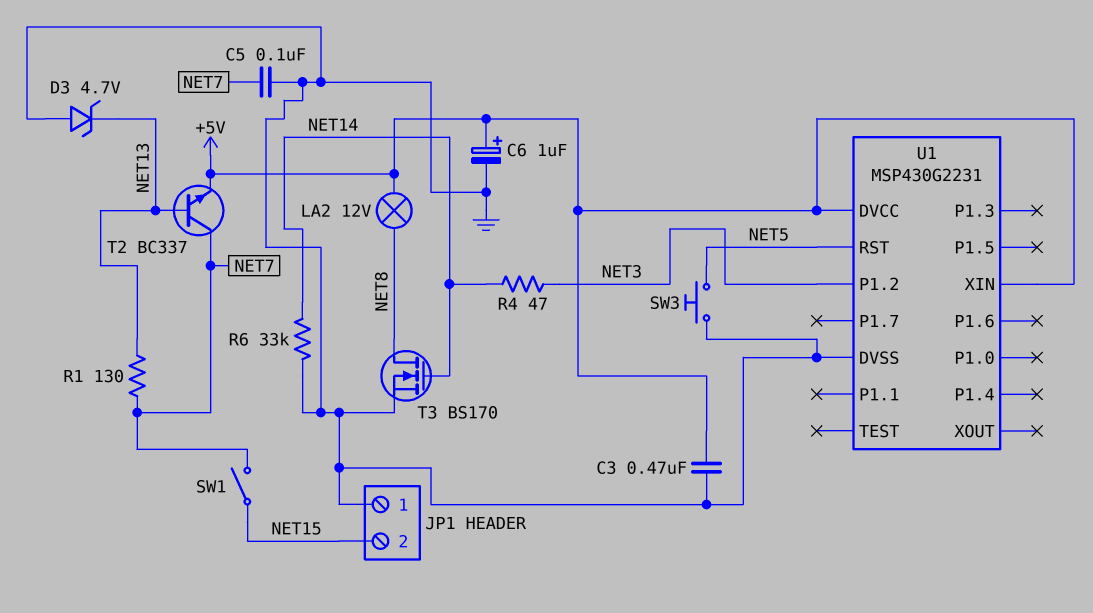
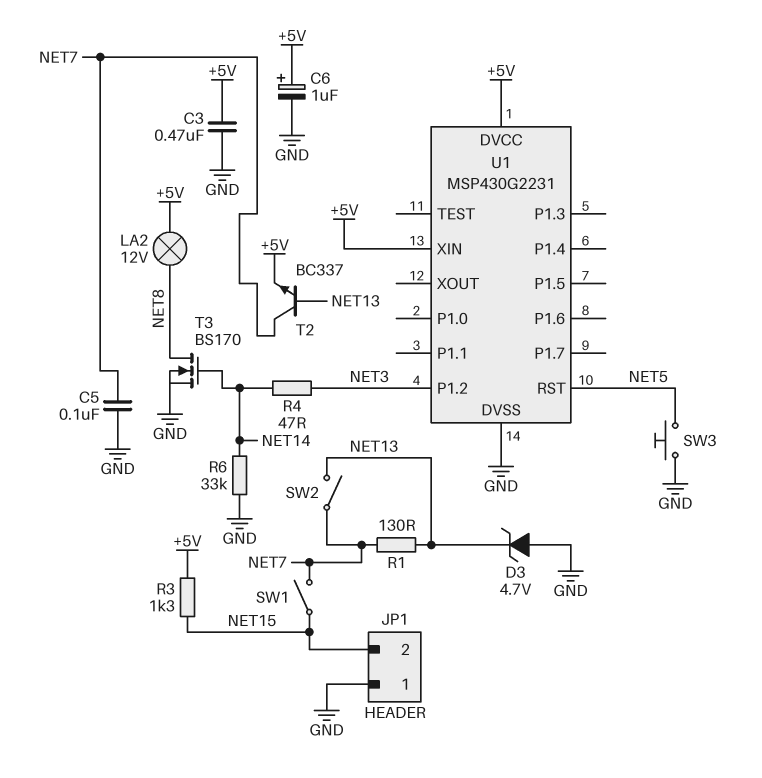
R3: none -> 1.3k (+5V, NET15)
SW2: none -> switch (NET7, NET13)

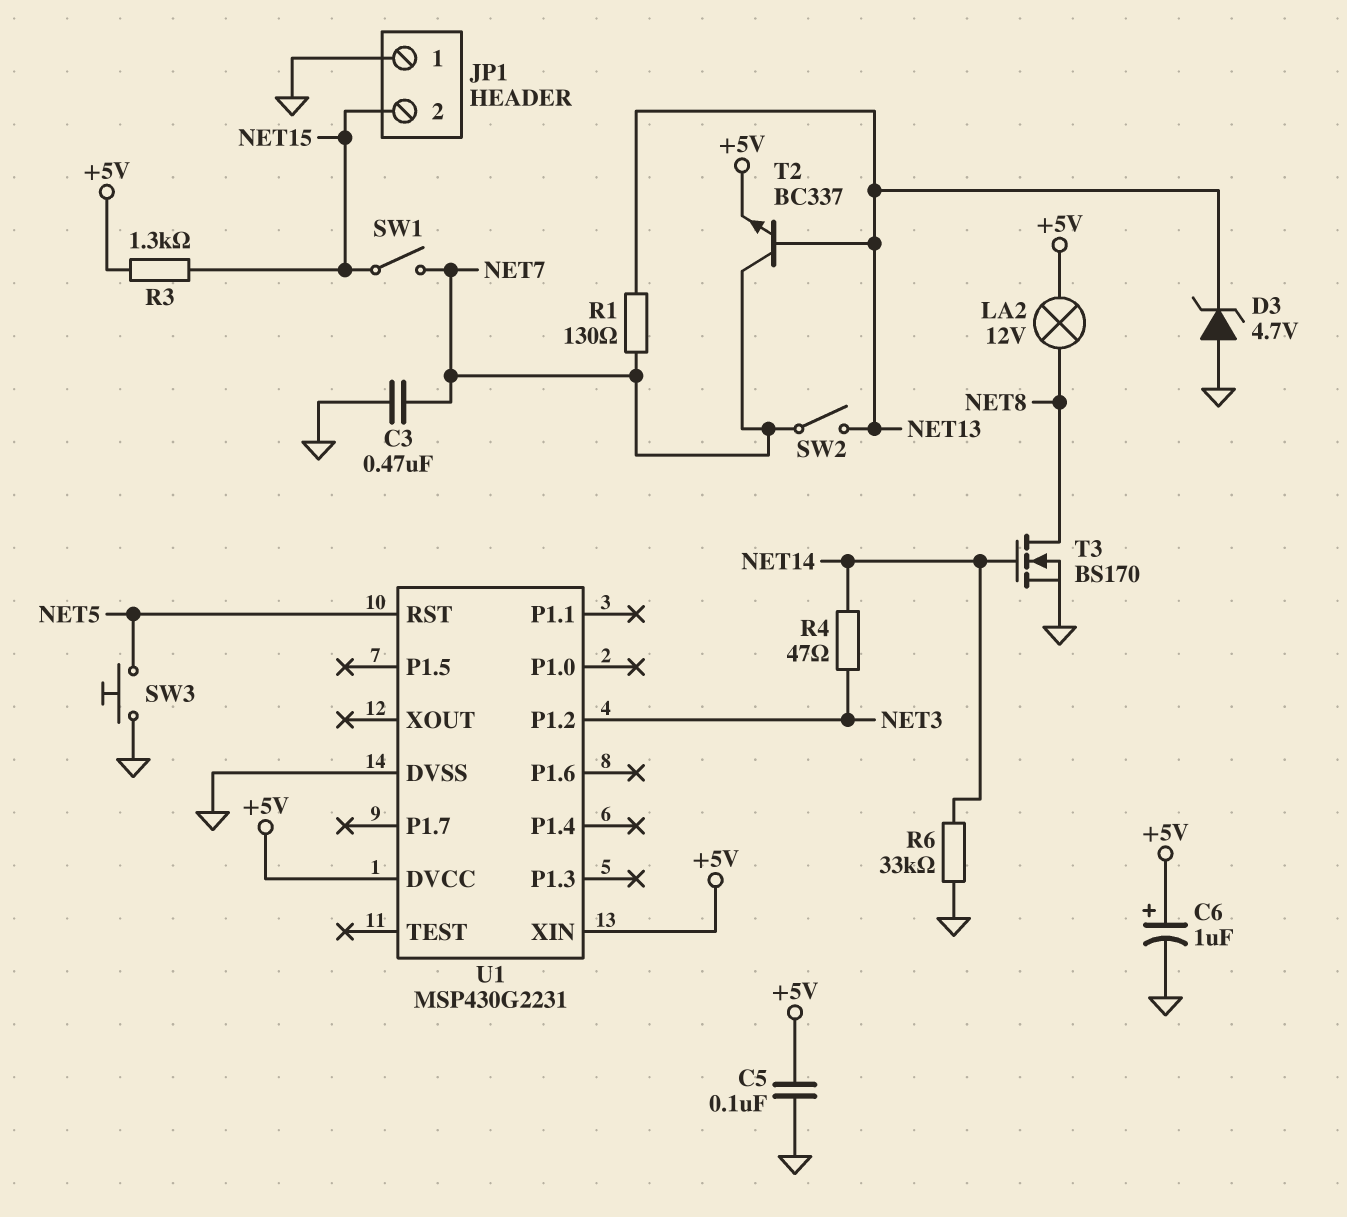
C3: 470nF (+5V, GND) -> 470nF (GND, NET7)
C5: 100nF (GND, NET7) -> 100nF (+5V, GND)

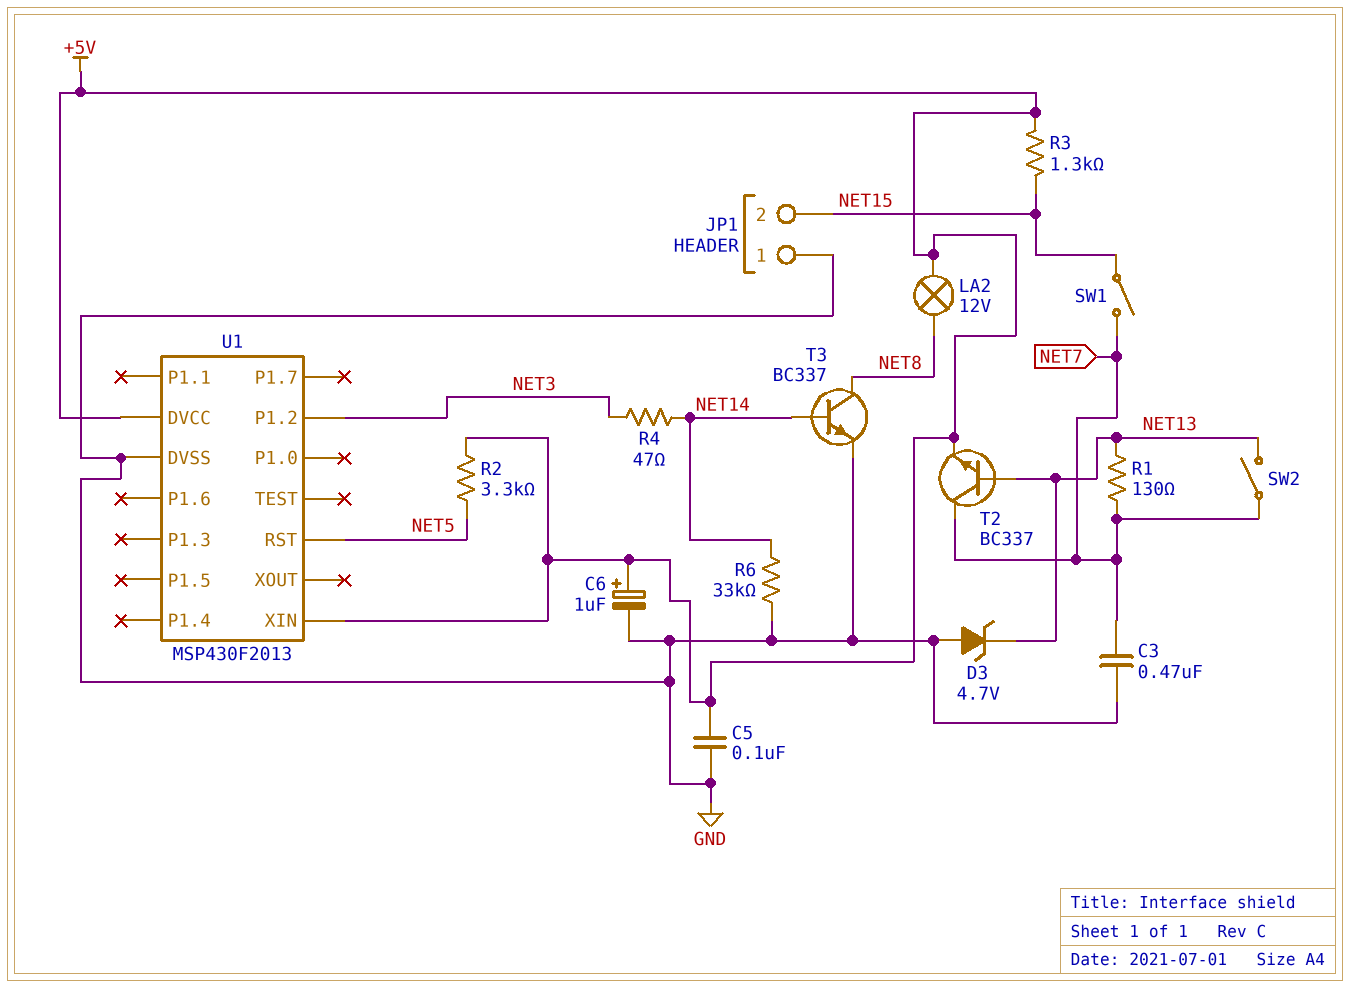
R2: none -> 3.3k (+5V, NET5)
SW3: button (GND, NET5) -> none
T3: NMOS BS170 (G NET14, D NET8, S GND) -> NPN BC337 (B NET14, C NET8, E GND)
U1: MSP430G2231 -> MSP430F2013

